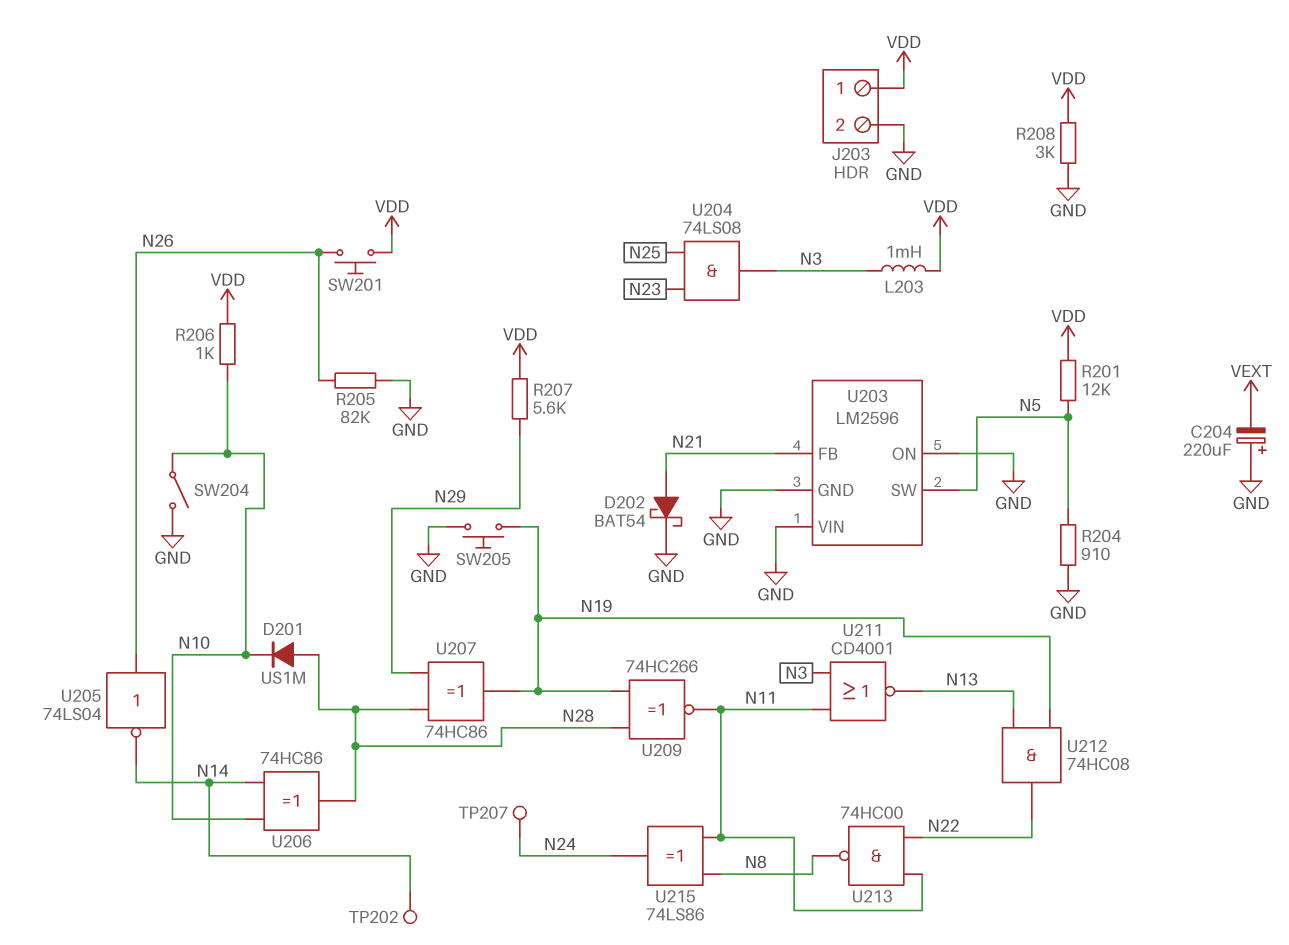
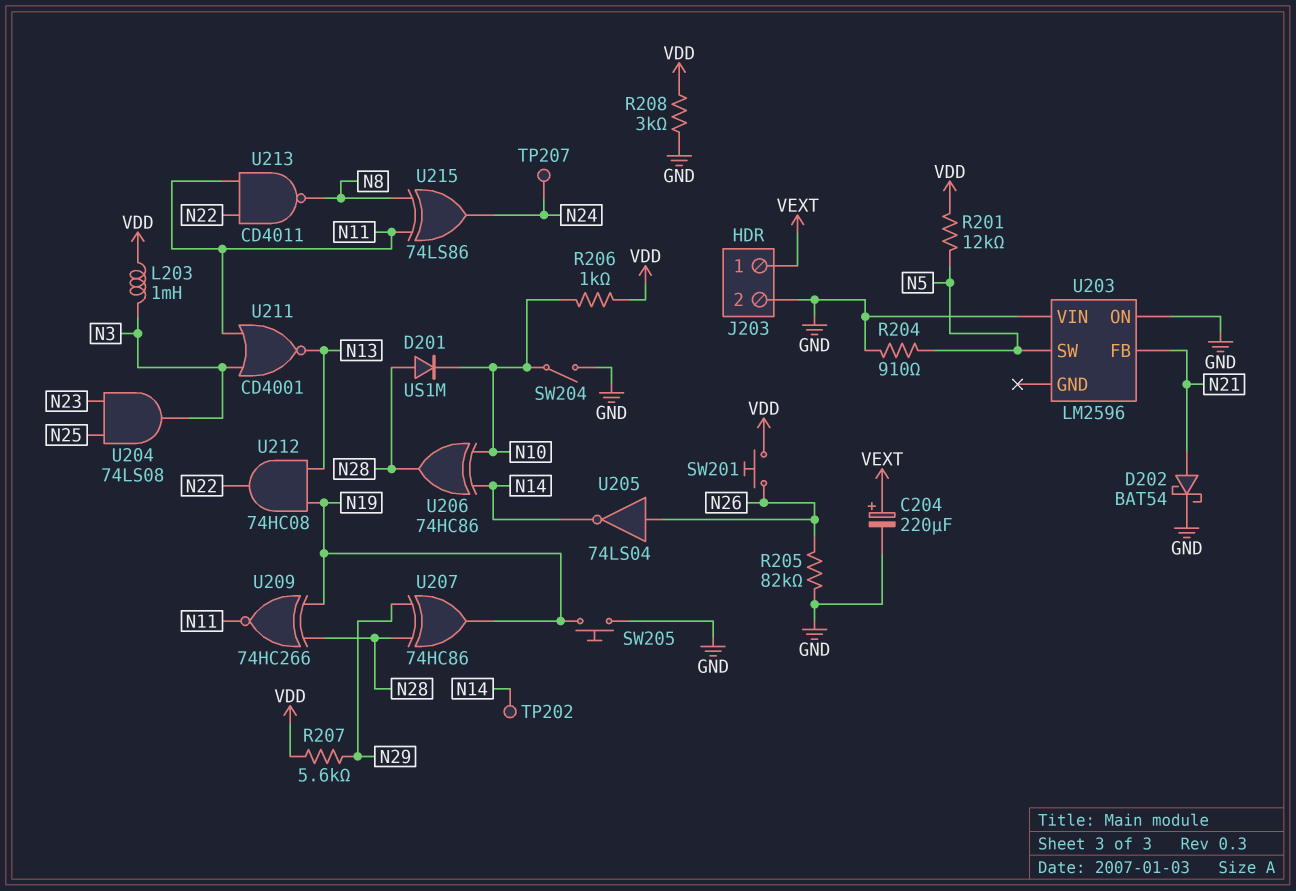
C204: 220uF (plus GND, minus VEXT) -> 220uF (plus VEXT, minus GND)
J203 pin 1: VDD -> VEXT
U203 pin GND: GND -> none
U213: NAND 74HC00 (in N11, in N22, out N8) -> NAND CD4011 (in N11, in N22, out N8)

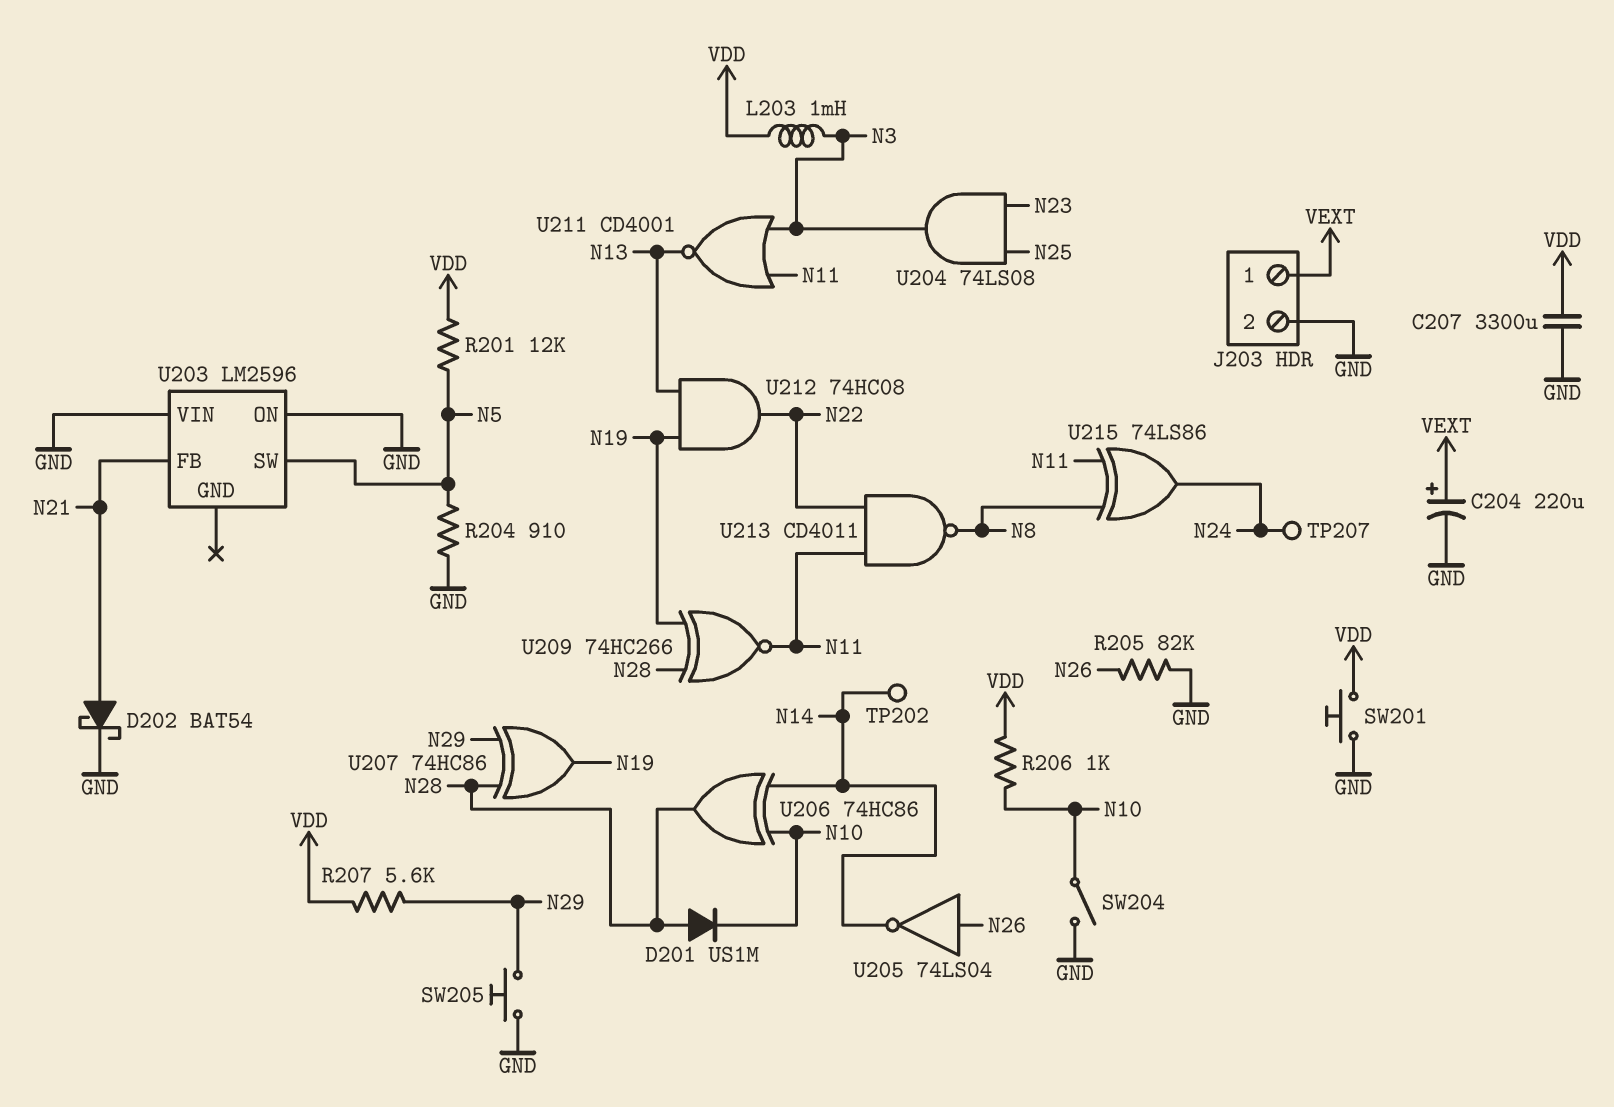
C207: none -> 3300uF (GND, VDD)
R208: 3k (GND, VDD) -> none
SW201: button (N26, VDD) -> button (GND, VDD)
SW205: button (GND, N19) -> button (GND, N29)

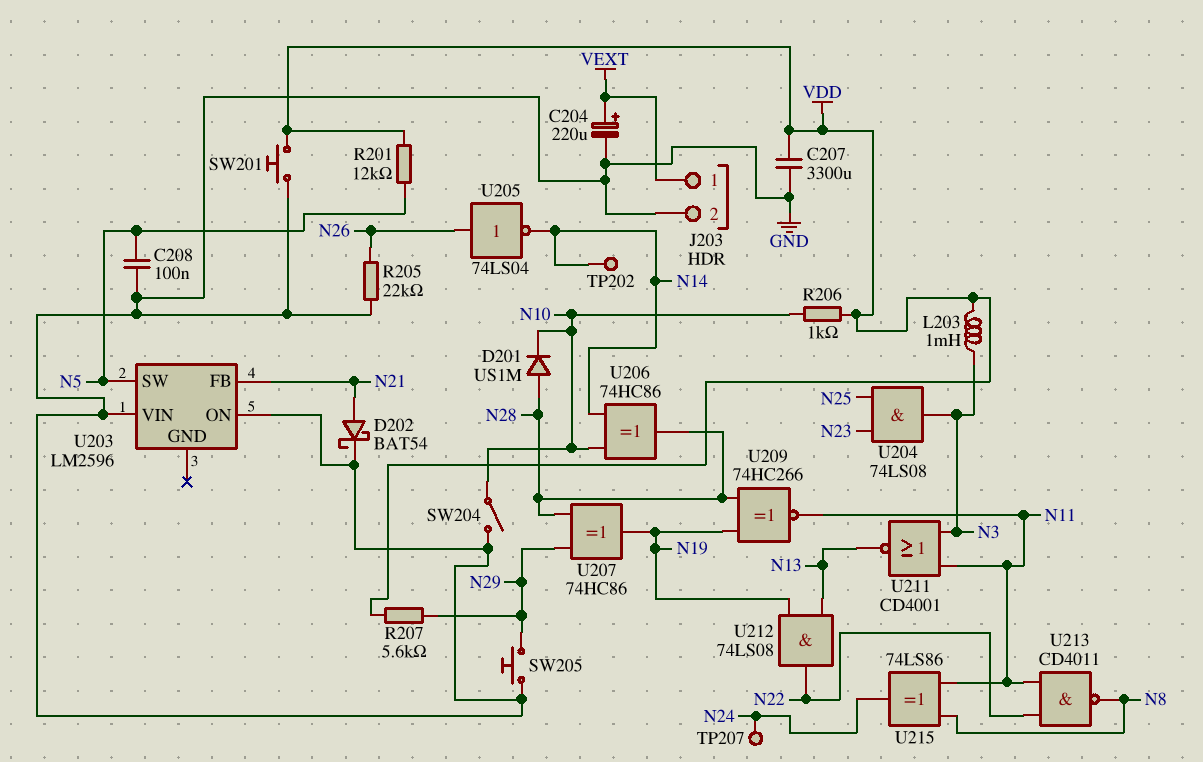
C208: none -> 100nF (GND, N5)
R204: 910 (GND, N5) -> none
R205: 82k (GND, N26) -> 22k (GND, N26)
U212: AND 74HC08 (in N13, in N19, out N22) -> AND 74LS08 (in N13, in N19, out N22)

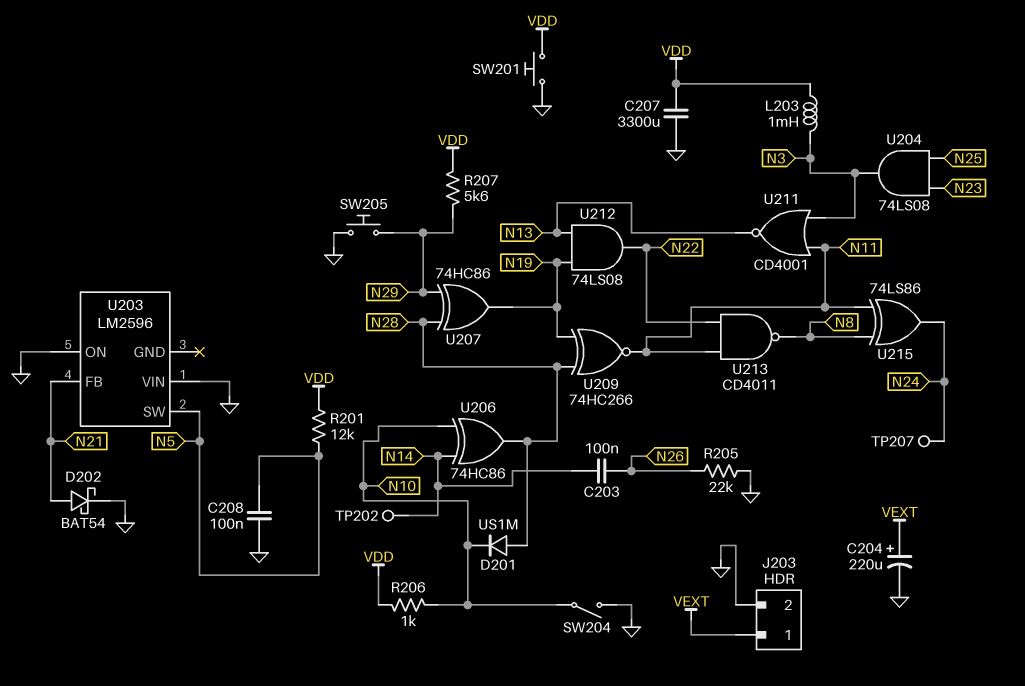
C203: none -> 100nF (N14, N26)
U205: NOT 74LS04 (in N26, out N14) -> none

